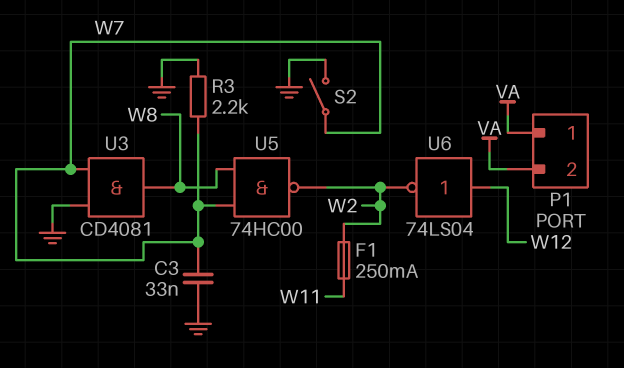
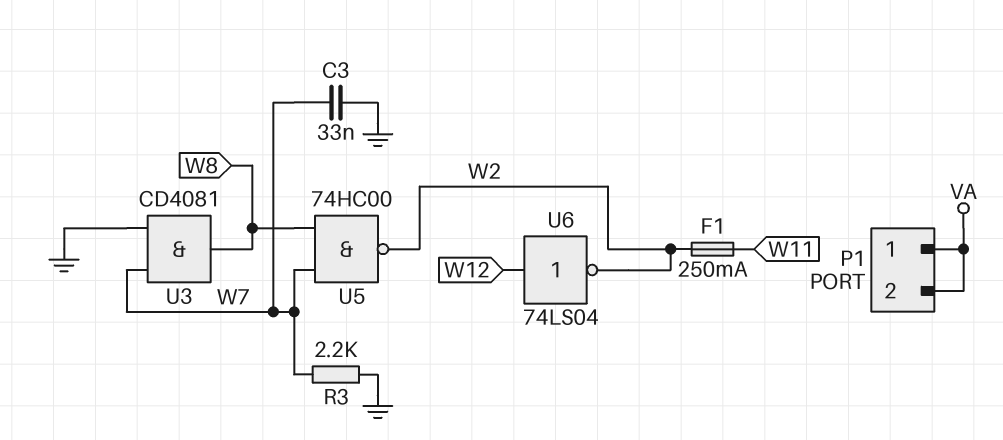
S2: switch (GND, W7) -> none

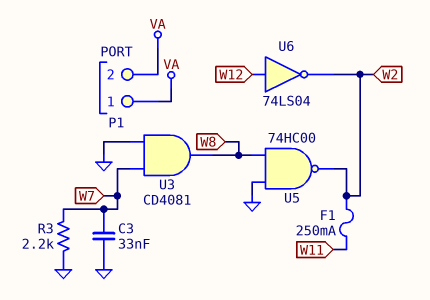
U5: NAND 74HC00 (in W7, in W8, out W2) -> NAND 74HC00 (in GND, in W8, out W2)

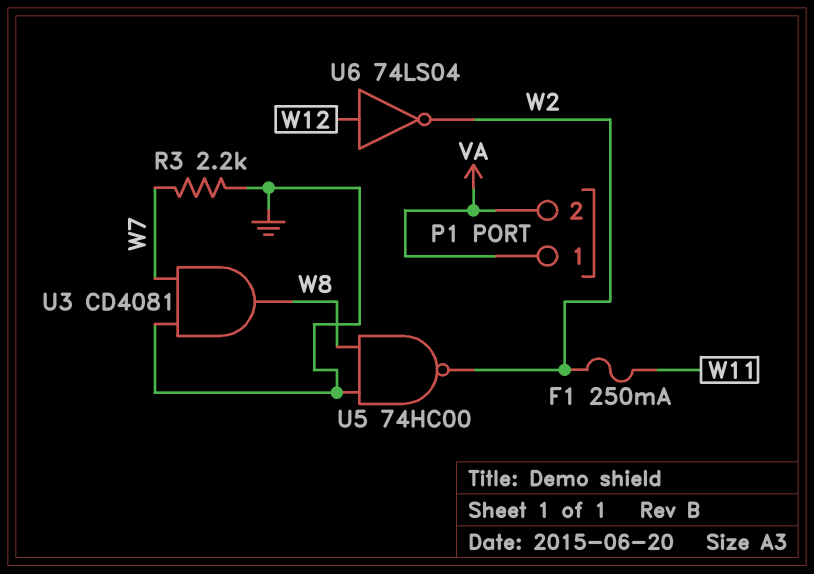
C3: 33nF (GND, W7) -> none

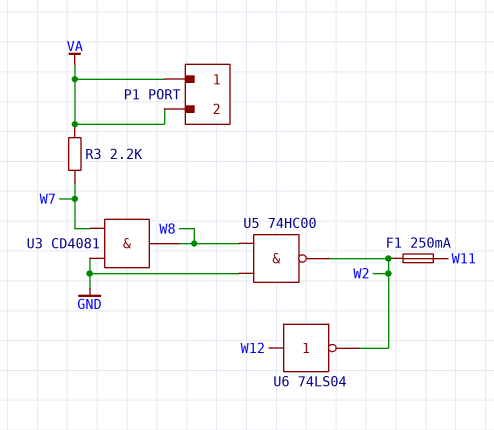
R3: 2.2k (GND, W7) -> 2.2k (VA, W7)

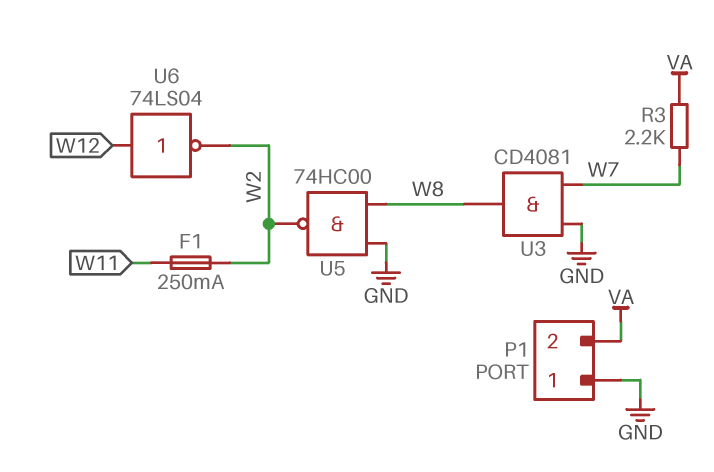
P1 pin 1: VA -> GND

